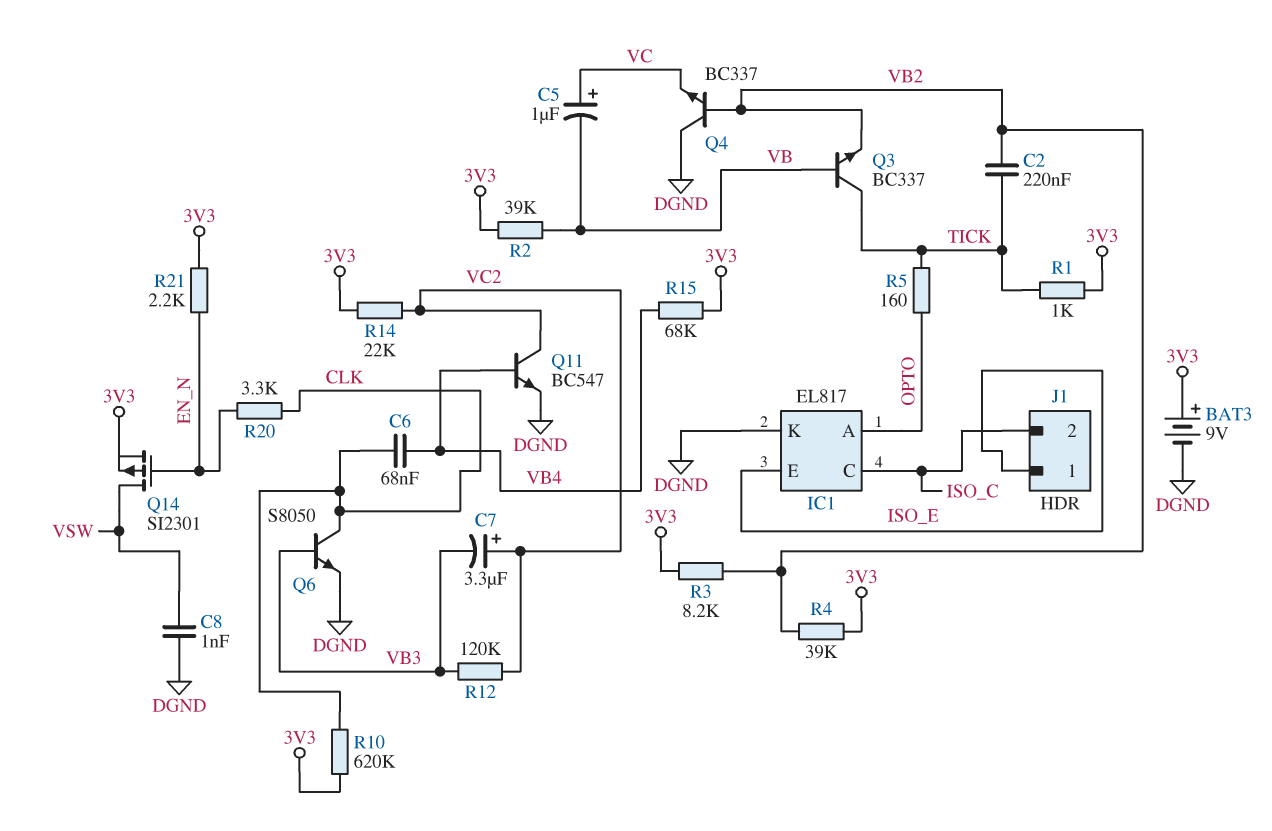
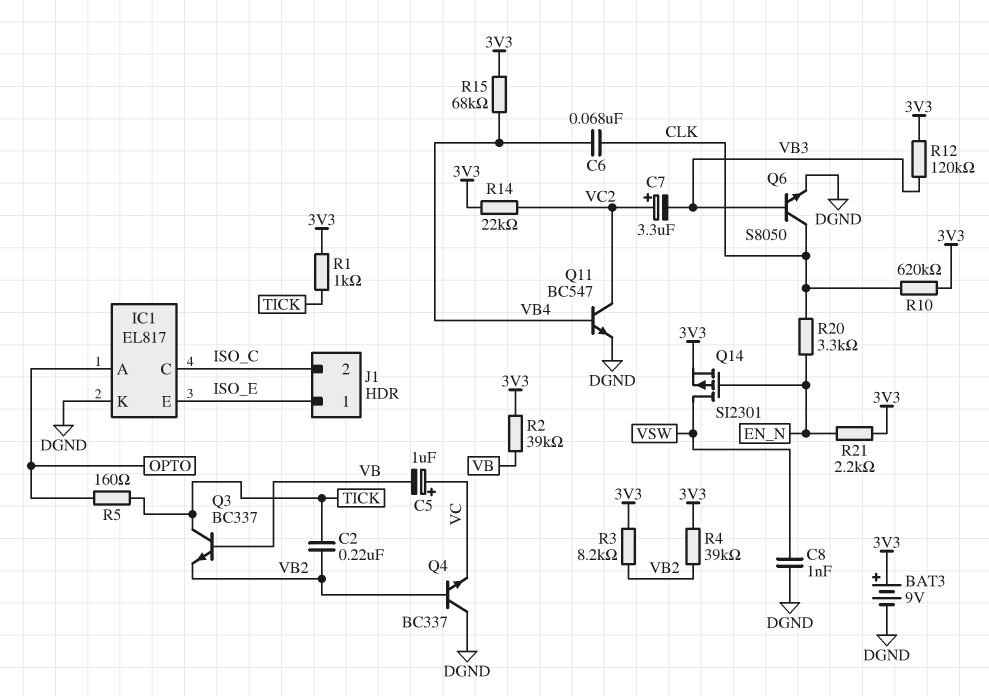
R12: 120k (VB3, VC2) -> 120k (3V3, VB3)

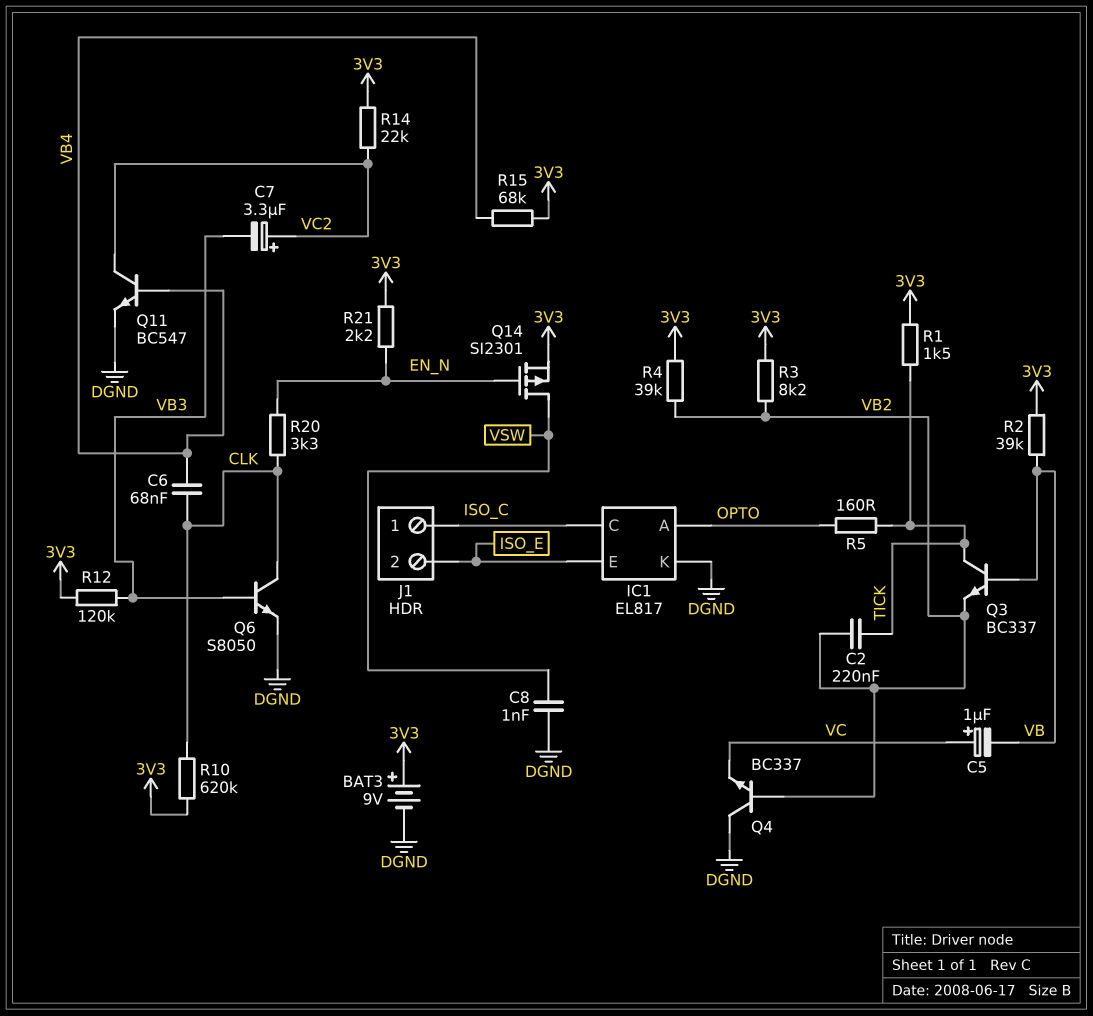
J1 pin 1: ISO_E -> ISO_C
J1 pin 2: ISO_C -> ISO_E
R1: 1k (3V3, TICK) -> 1.5k (3V3, TICK)

